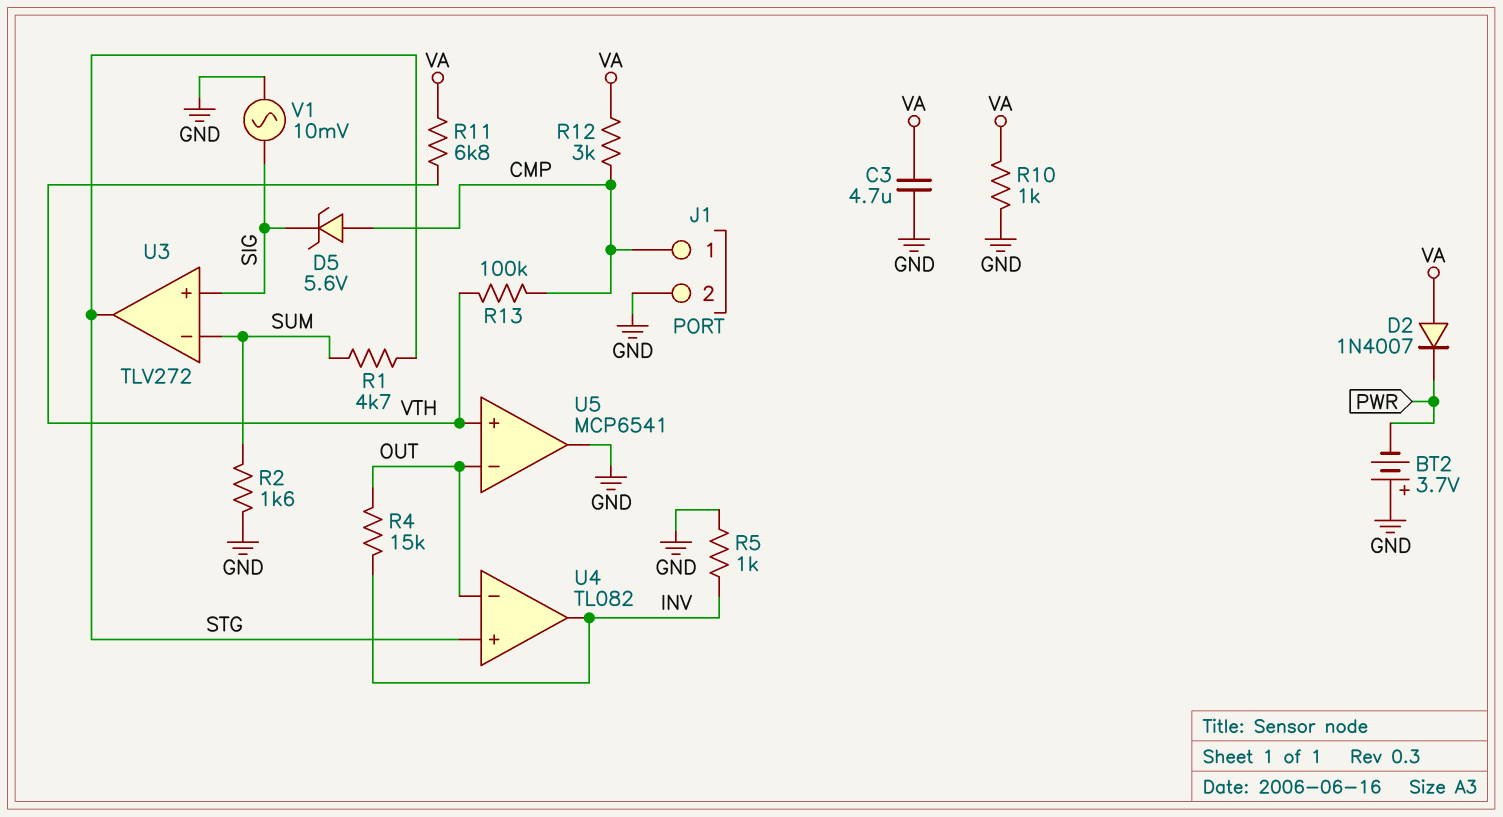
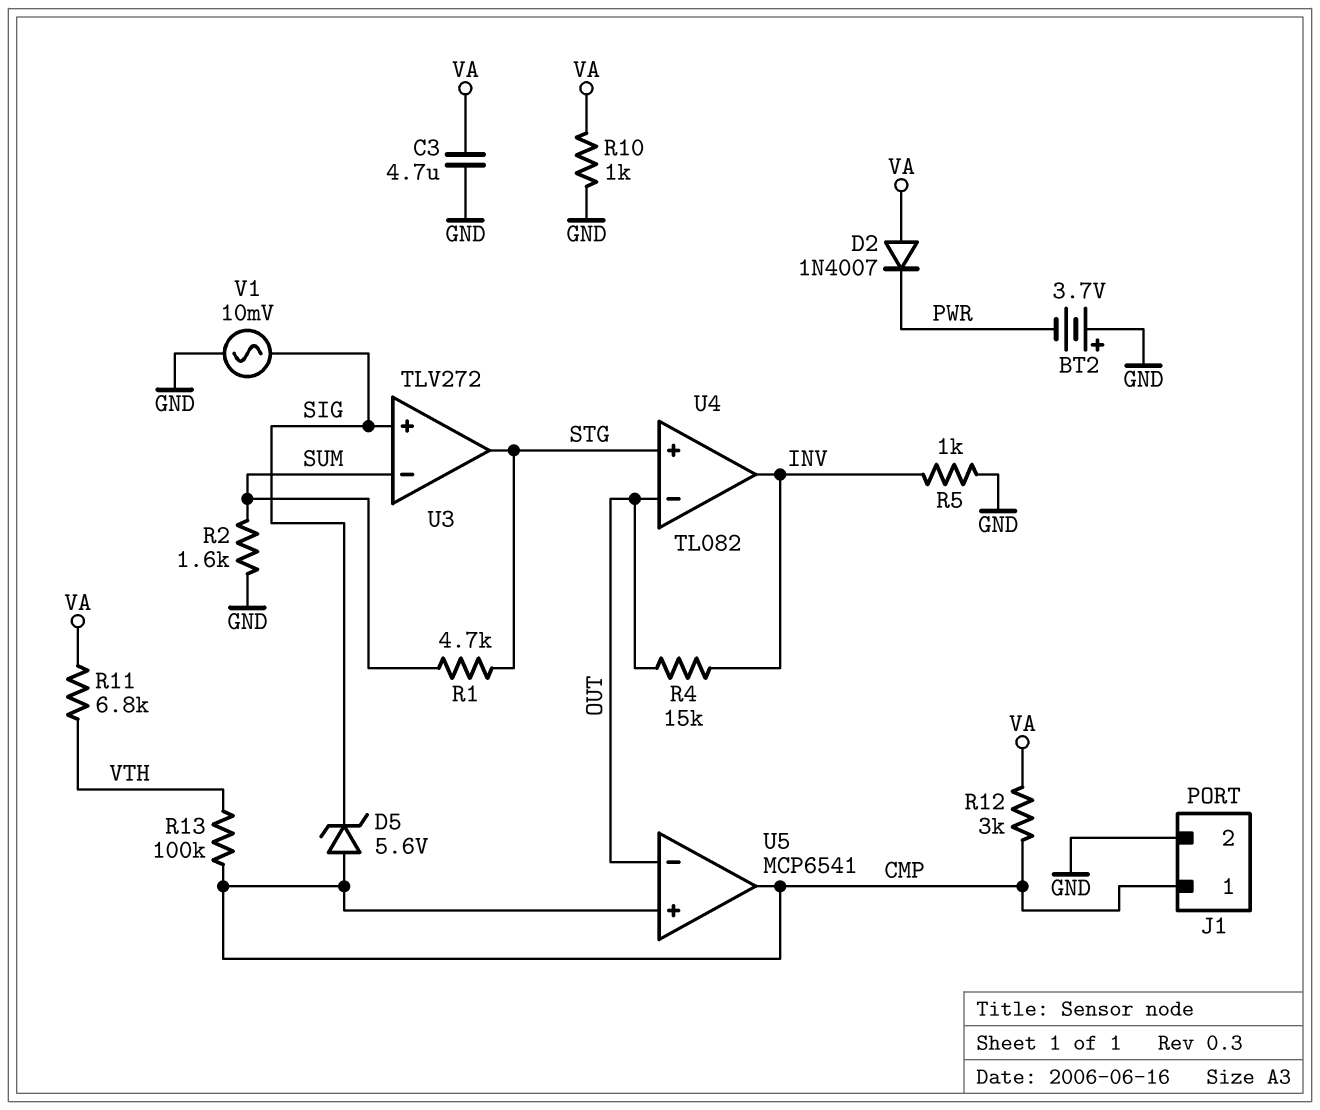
U5 pin in+: VTH -> CMP
U5 pin out: GND -> CMP

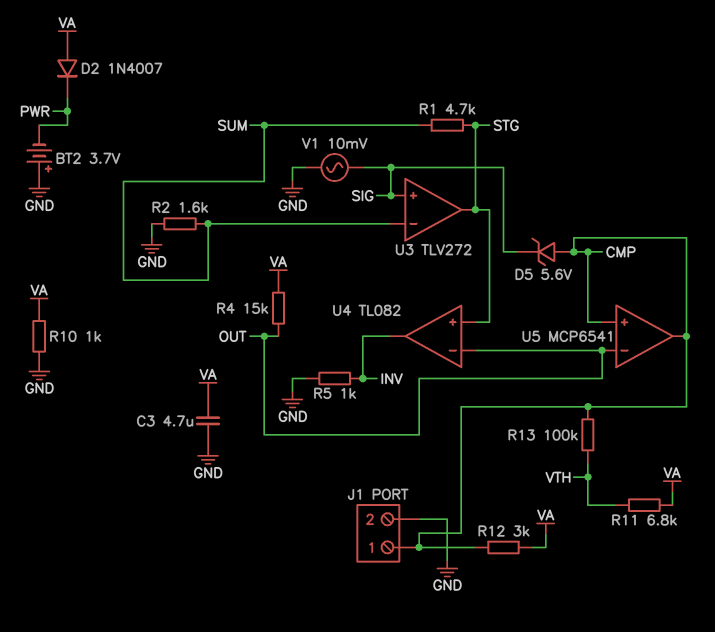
R4: 15k (INV, OUT) -> 15k (OUT, VA)

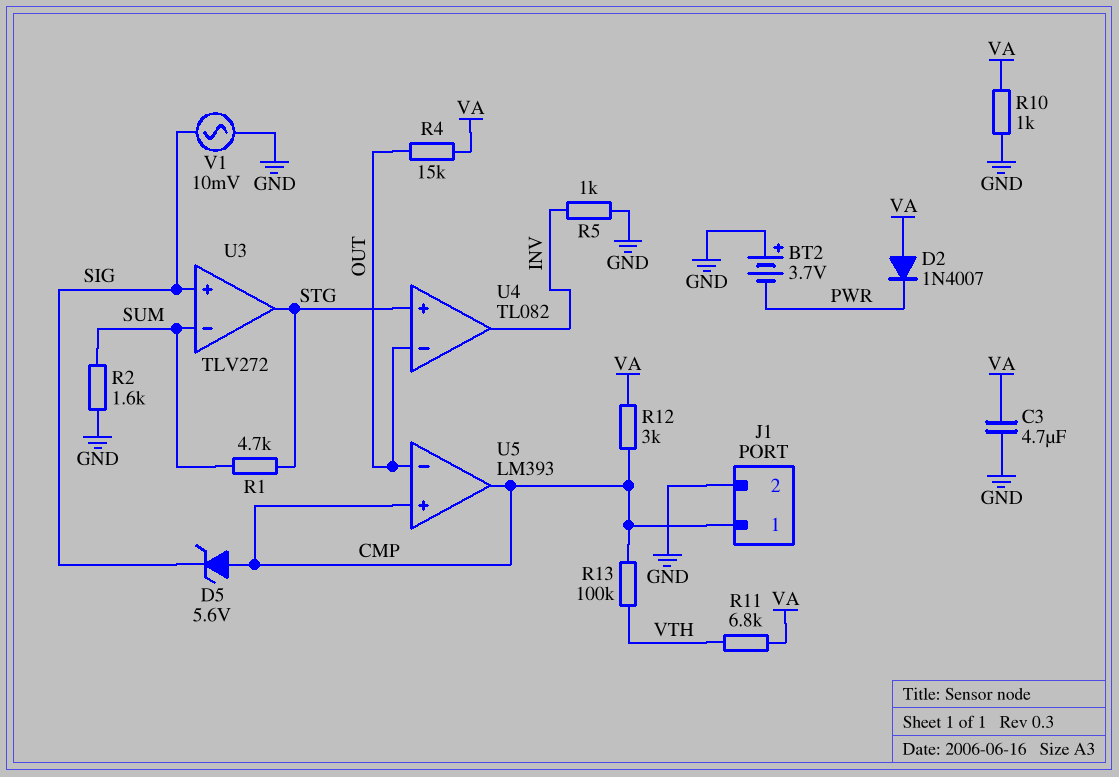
U5: MCP6541 -> LM393

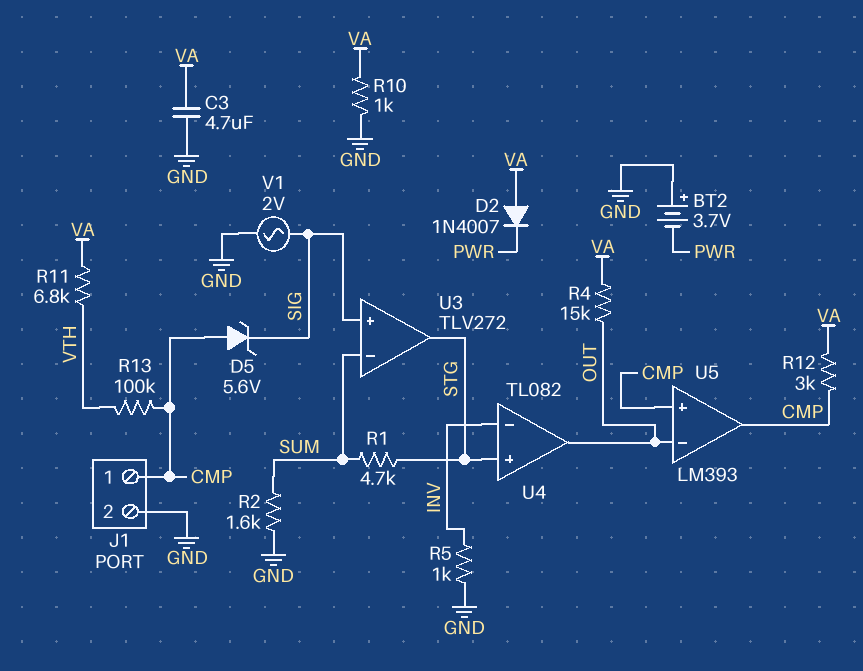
U4 pin in-: OUT -> INV
U4 pin out: INV -> OUT
V1: AC 10mV (GND, SIG) -> AC 2V (GND, SIG)

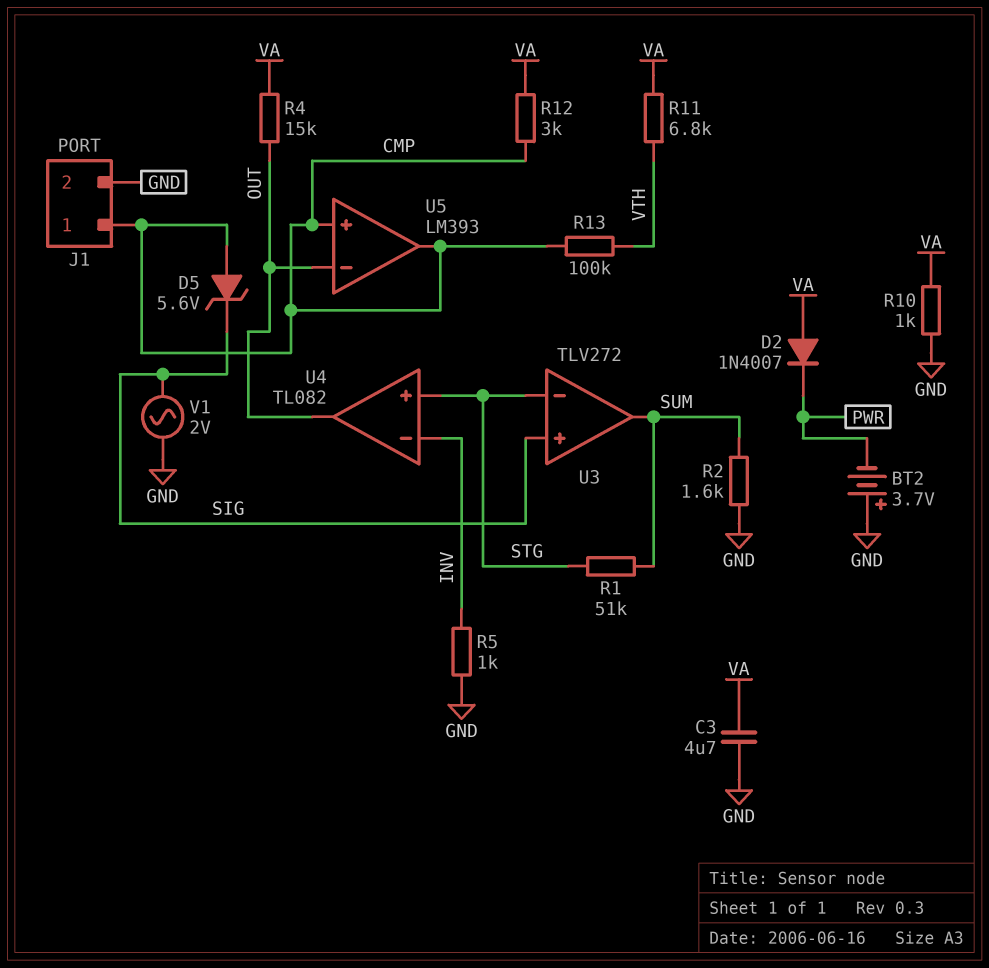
R1: 4.7k (STG, SUM) -> 51k (STG, SUM)
U3 pin in-: SUM -> STG
U3 pin out: STG -> SUM

